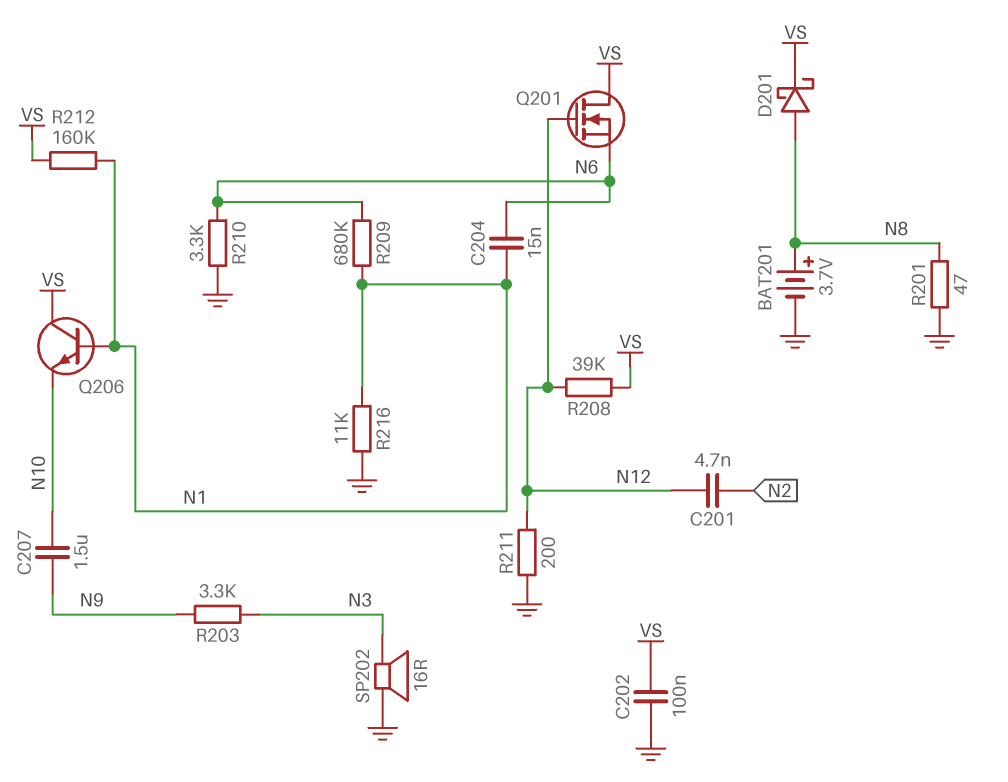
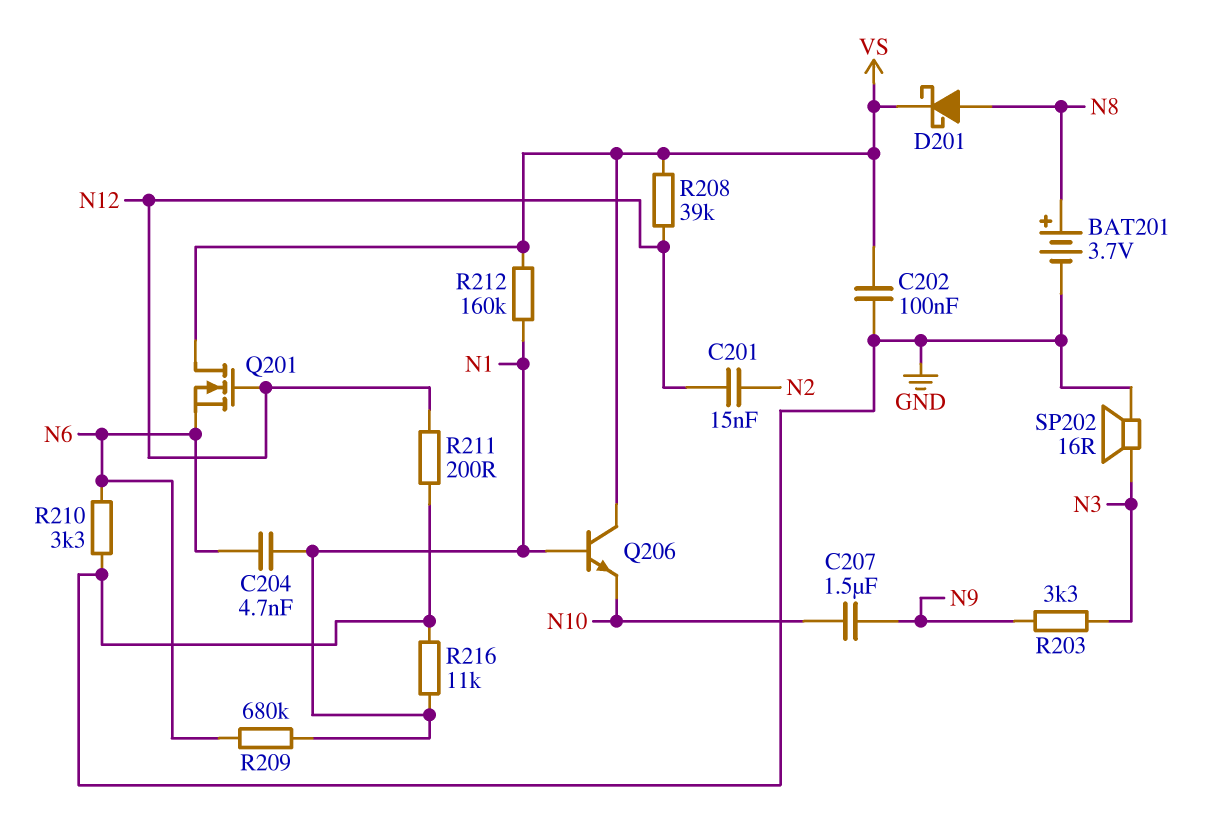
C201: 4.7nF (N2, N12) -> 15nF (N2, N12)
C204: 15nF (N1, N6) -> 4.7nF (N1, N6)
R201: 47 (GND, N8) -> none

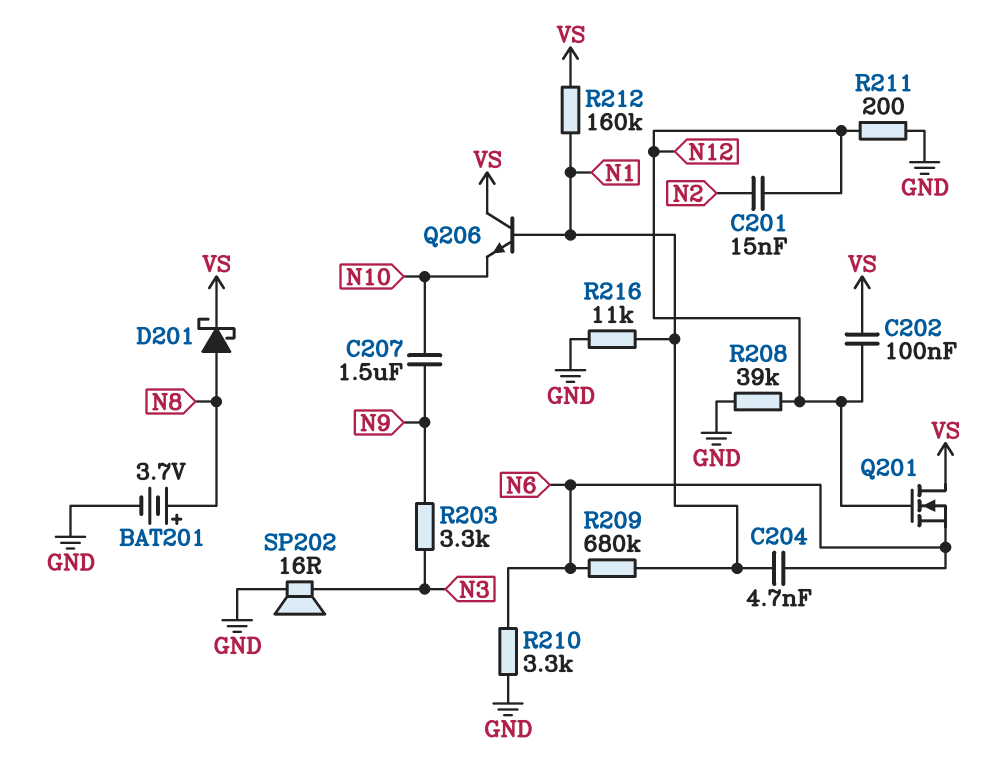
C202: 100nF (GND, VS) -> 100nF (N12, VS)
R208: 39k (N12, VS) -> 39k (GND, N12)

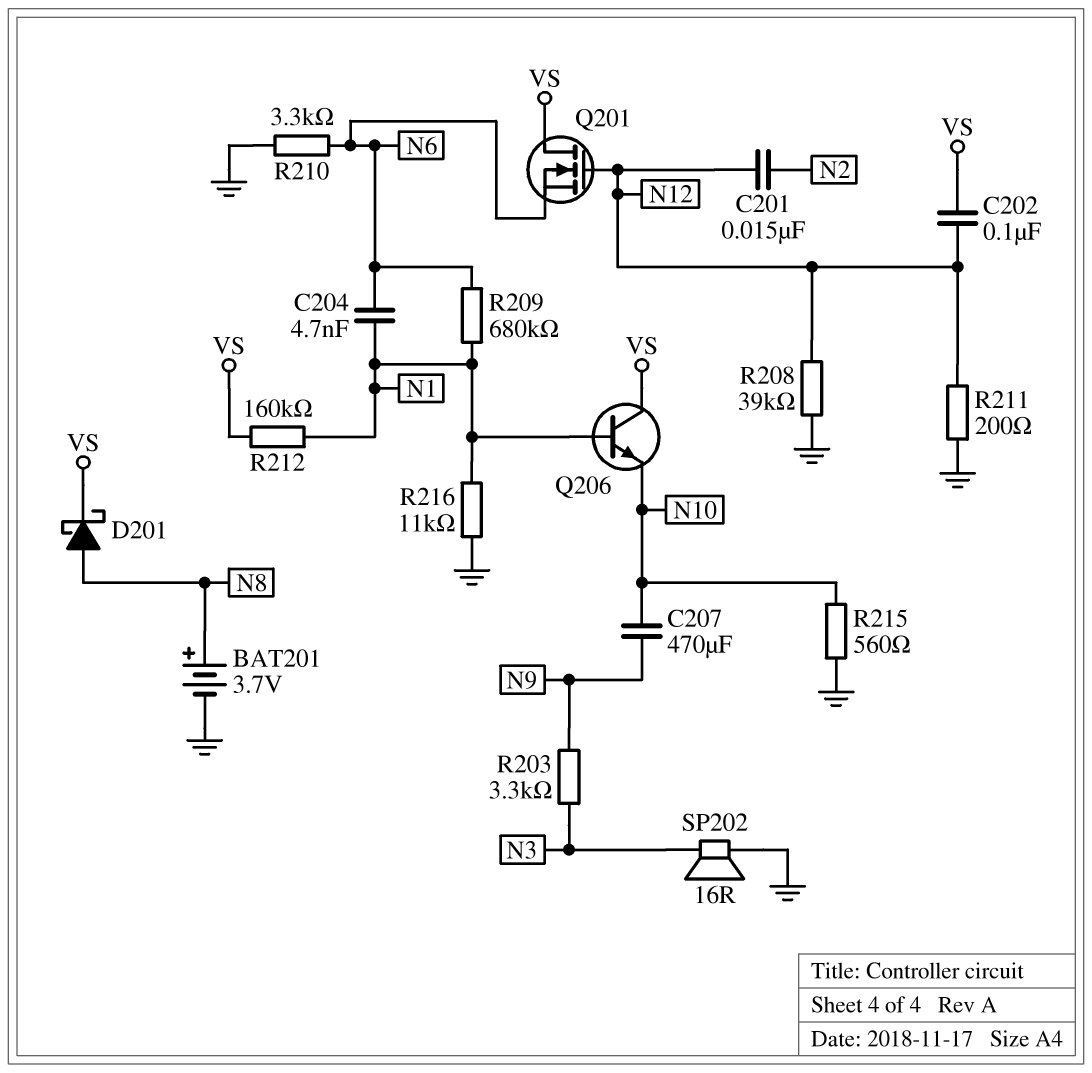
C207: 1.5uF (N9, N10) -> 470uF (N9, N10)
R215: none -> 560 (GND, N10)

